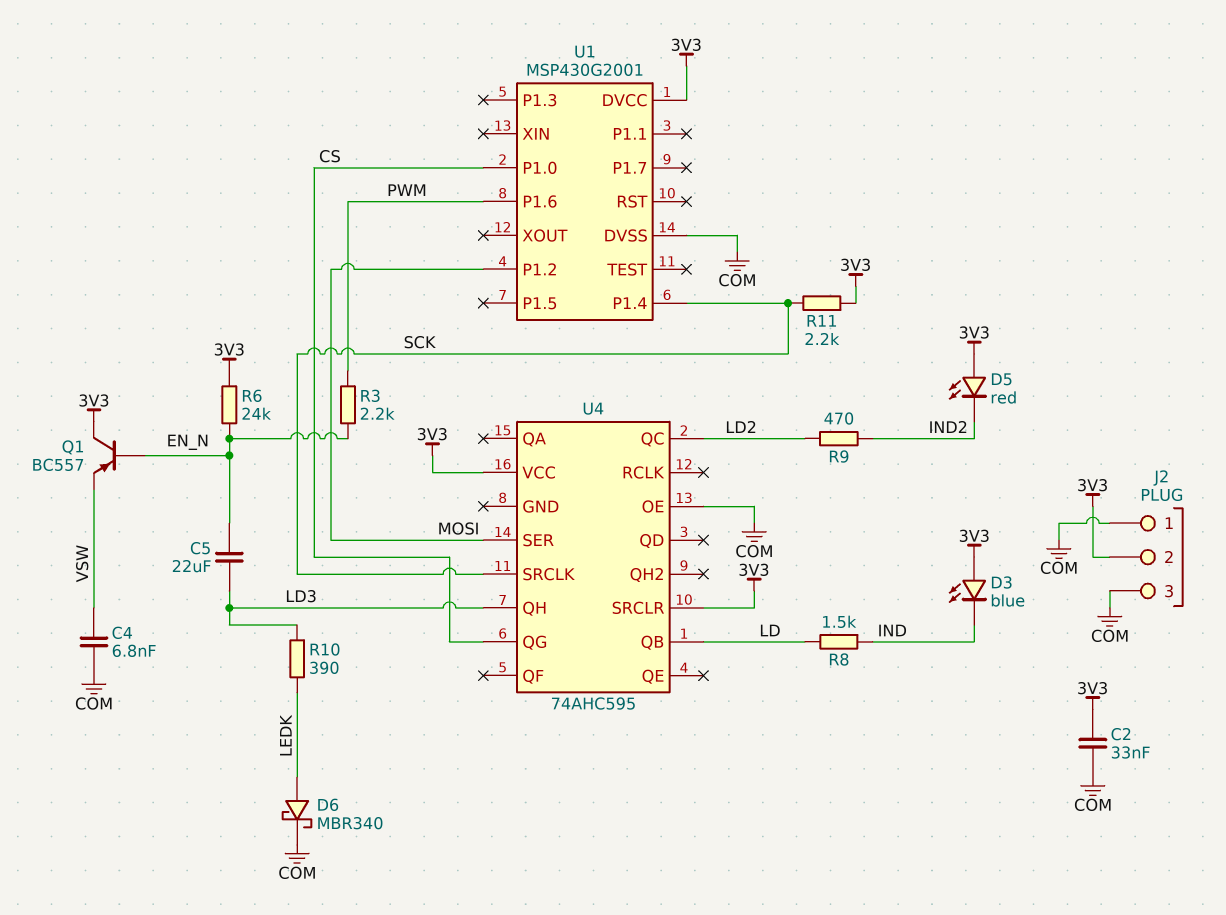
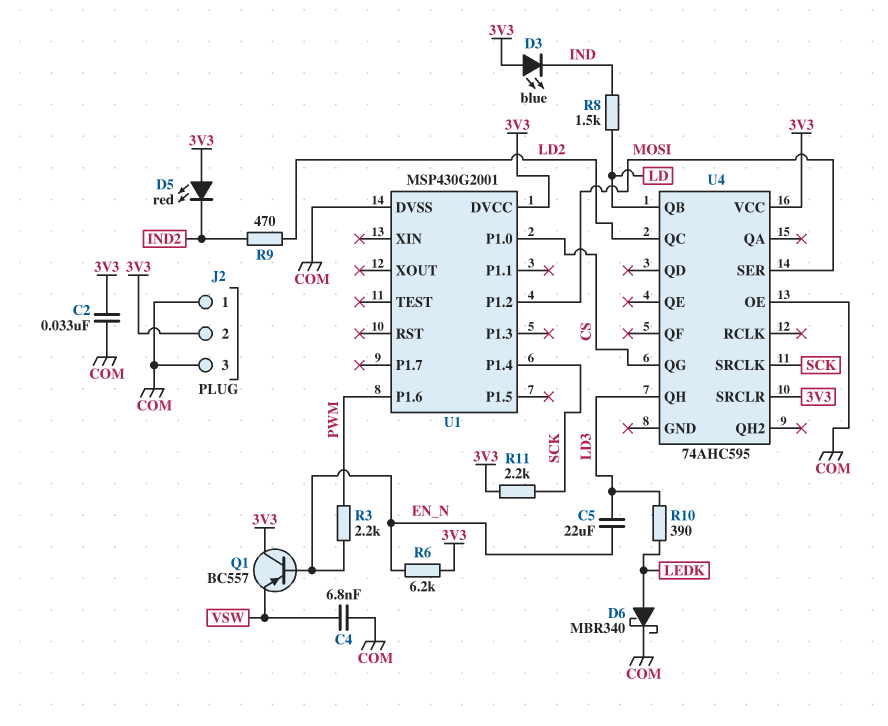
R6: 24k (3V3, EN_N) -> 6.2k (3V3, EN_N)

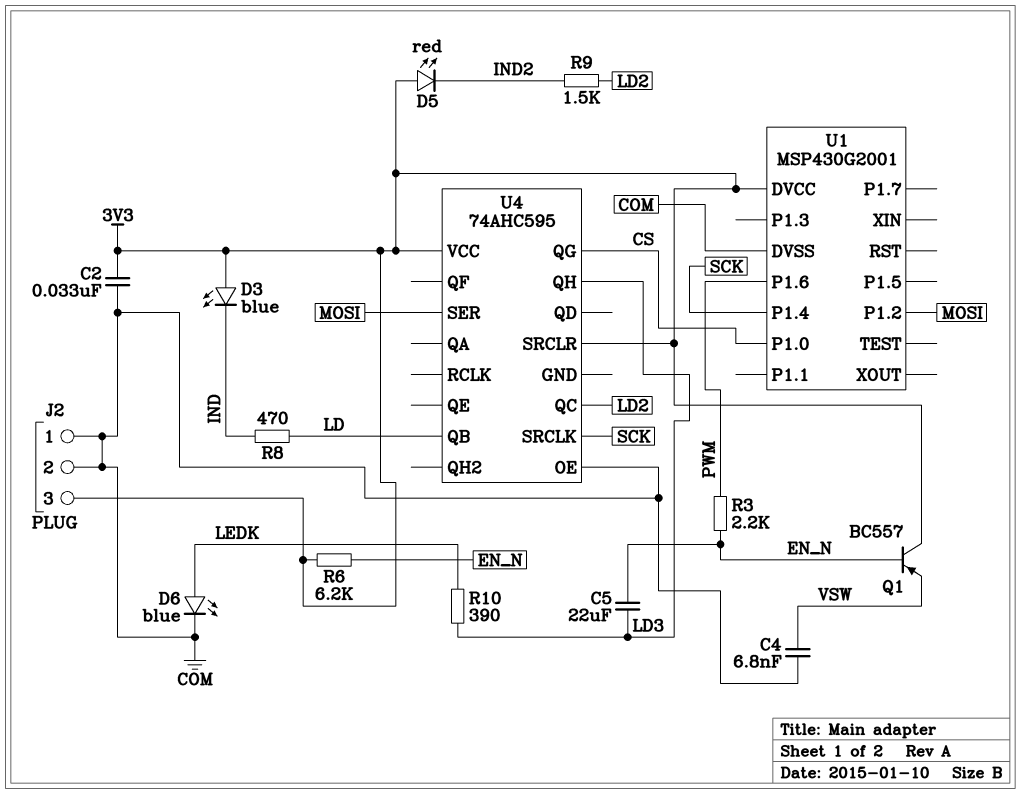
D6: schottky MBR340 (A LEDK, K COM) -> LED blue (A LEDK, K COM)
J2 pin 2: 3V3 -> COM
J2 pin 3: COM -> 3V3
R8: 1.5k (IND, LD) -> 470 (IND, LD)
R9: 470 (IND2, LD2) -> 1.5k (IND2, LD2)
R11: 2.2k (3V3, SCK) -> none

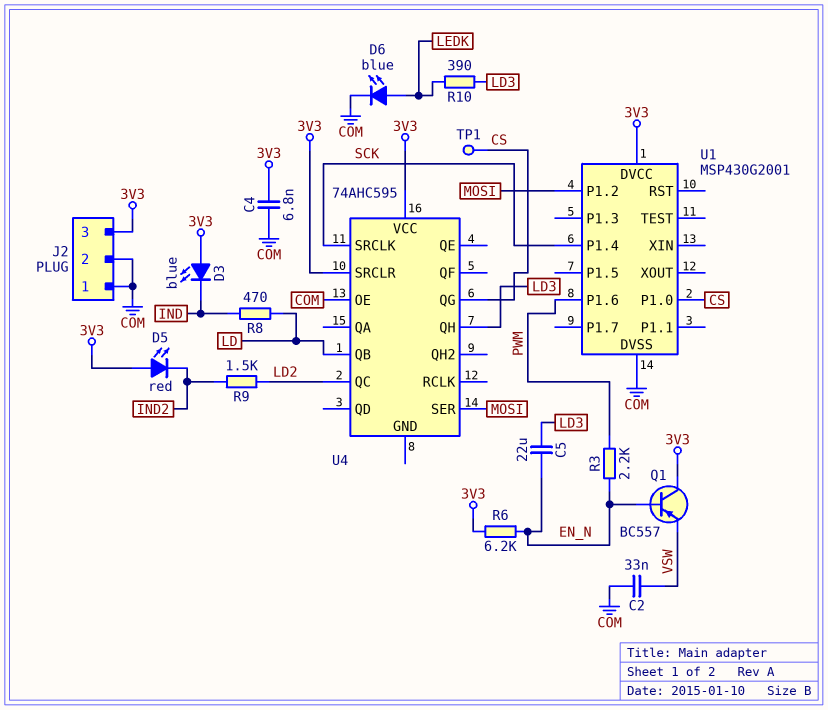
C2: 33nF (3V3, COM) -> 33nF (COM, VSW)
C4: 6.8nF (COM, VSW) -> 6.8nF (3V3, COM)
TP1: none -> test point (CS)

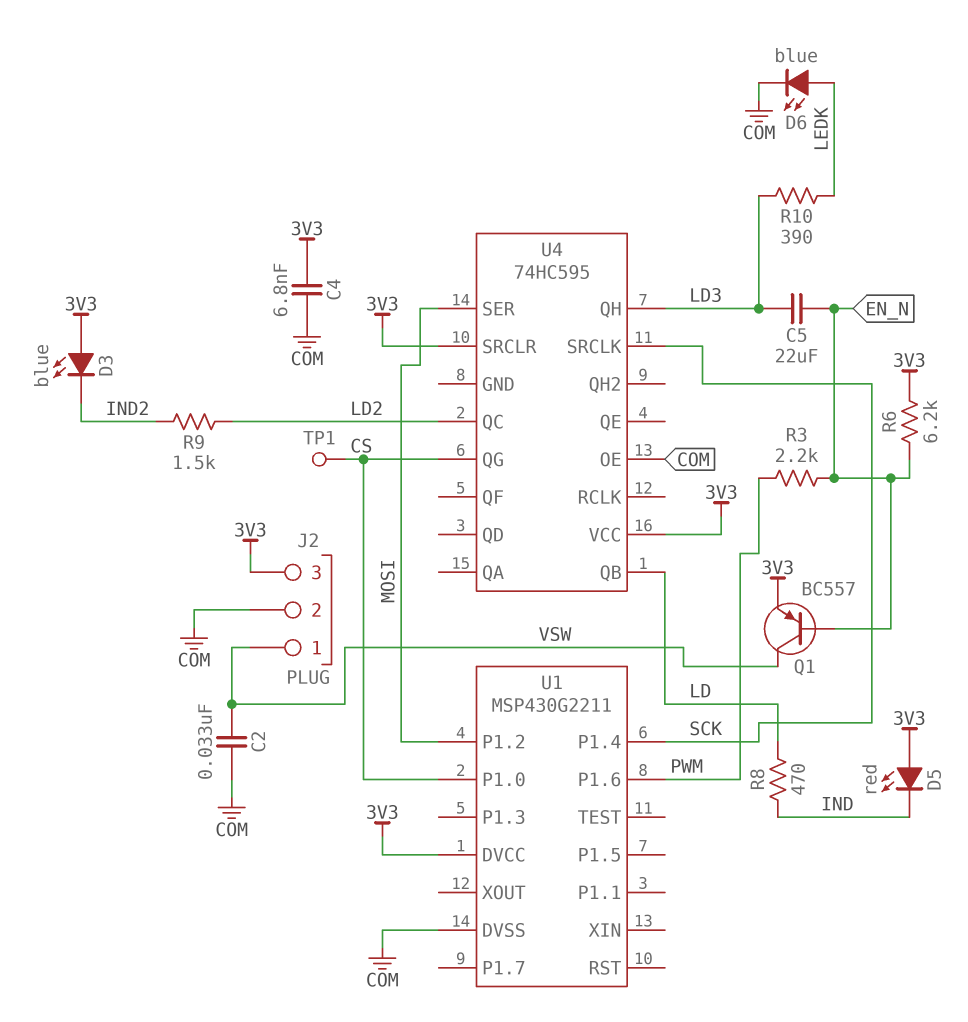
D3: LED blue (A 3V3, K IND) -> LED blue (A 3V3, K IND2)
D5: LED red (A 3V3, K IND2) -> LED red (A 3V3, K IND)
J2 pin 1: COM -> VSW
Q1: PNP BC557 (B EN_N, C 3V3, E VSW) -> PNP BC557 (B EN_N, C VSW, E 3V3)
U1: MSP430G2001 -> MSP430G2211
U4: 74AHC595 -> 74HC595

